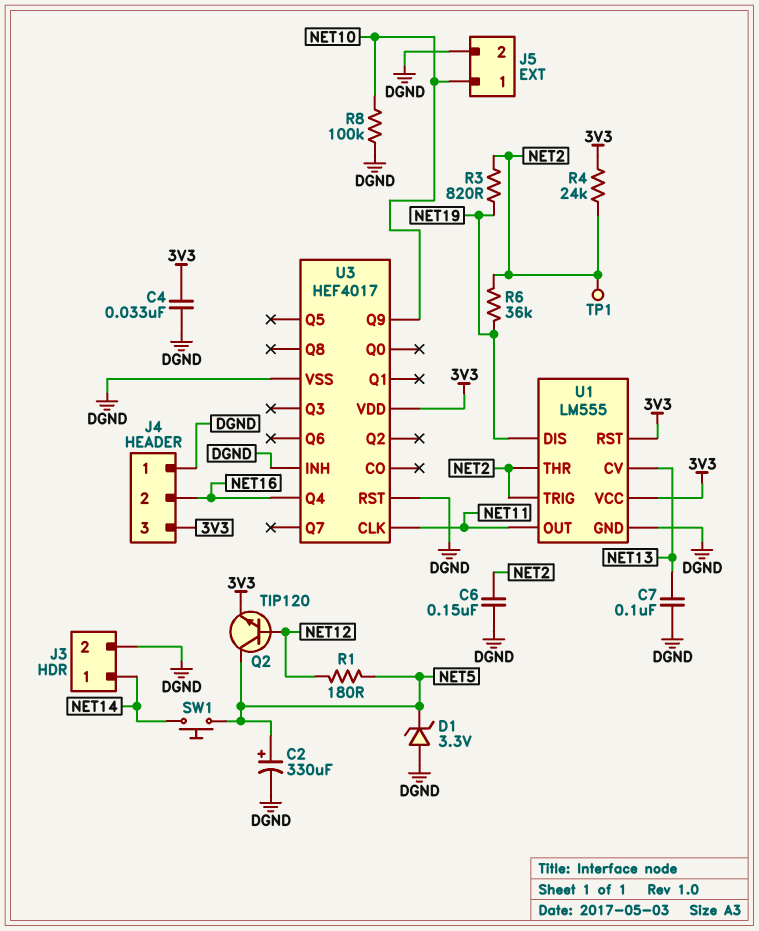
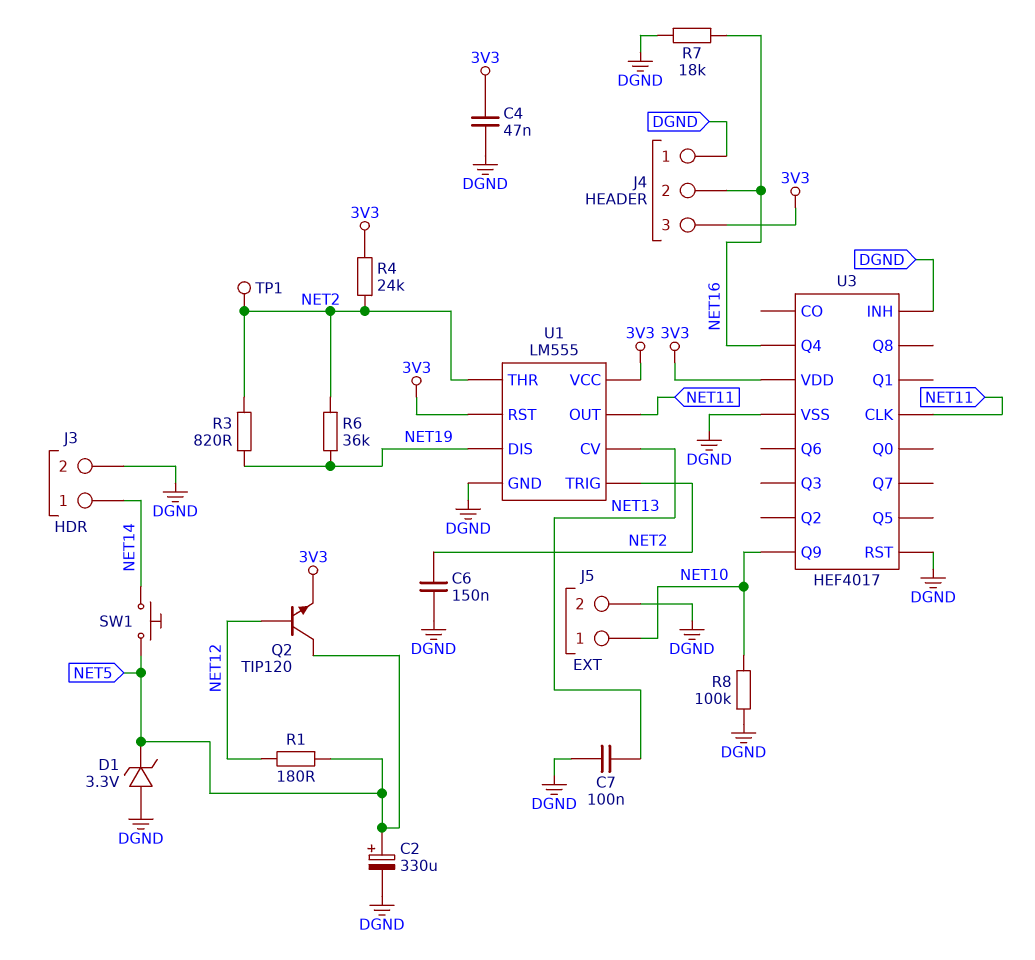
C4: 33nF (3V3, DGND) -> 47nF (3V3, DGND)
R7: none -> 18k (DGND, NET16)

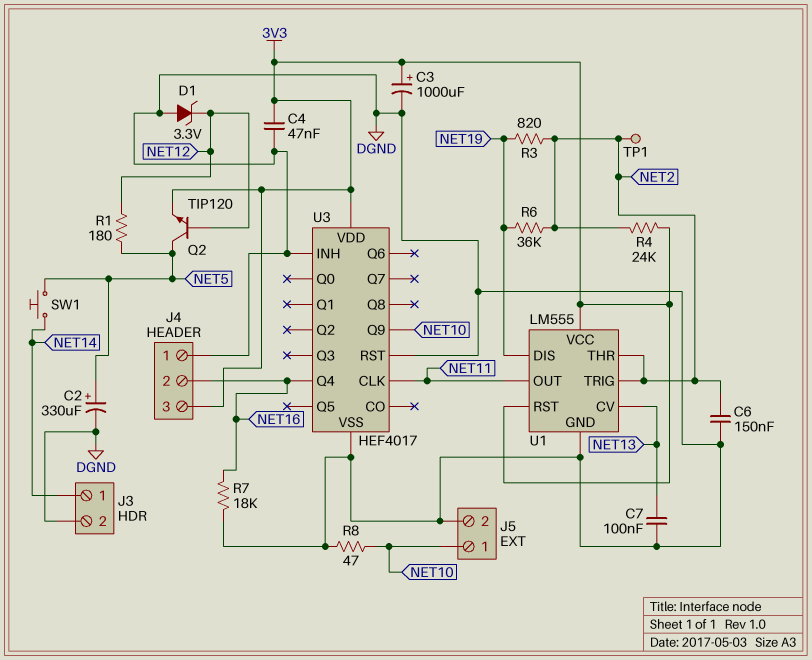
C3: none -> 1000uF (plus 3V3, minus DGND)
D1: zener 3.3V (A DGND, K NET5) -> zener 3.3V (A DGND, K NET12)
R8: 100k (DGND, NET10) -> 47 (DGND, NET10)

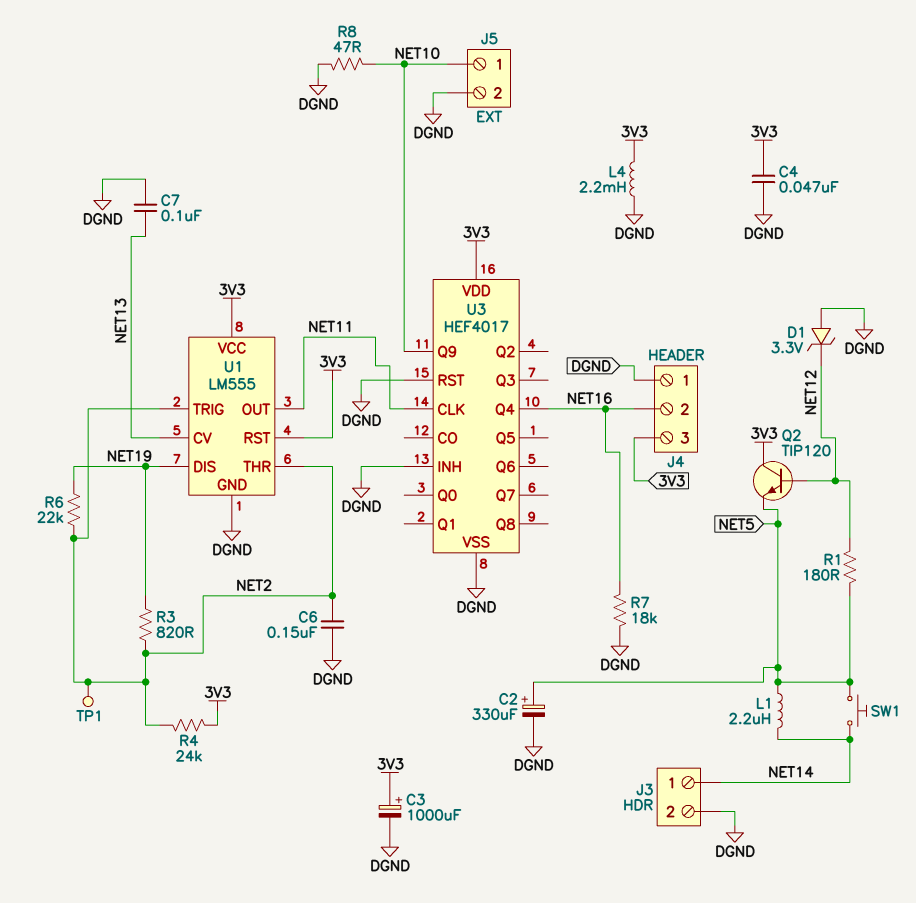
L1: none -> 2.2uH (NET5, NET14)
L4: none -> 2.2mH (3V3, DGND)
Q2: NPN TIP120 (B NET12, C NET5, E 3V3) -> NPN TIP120 (B NET12, C 3V3, E NET5)
R6: 36k (NET2, NET19) -> 22k (NET2, NET19)

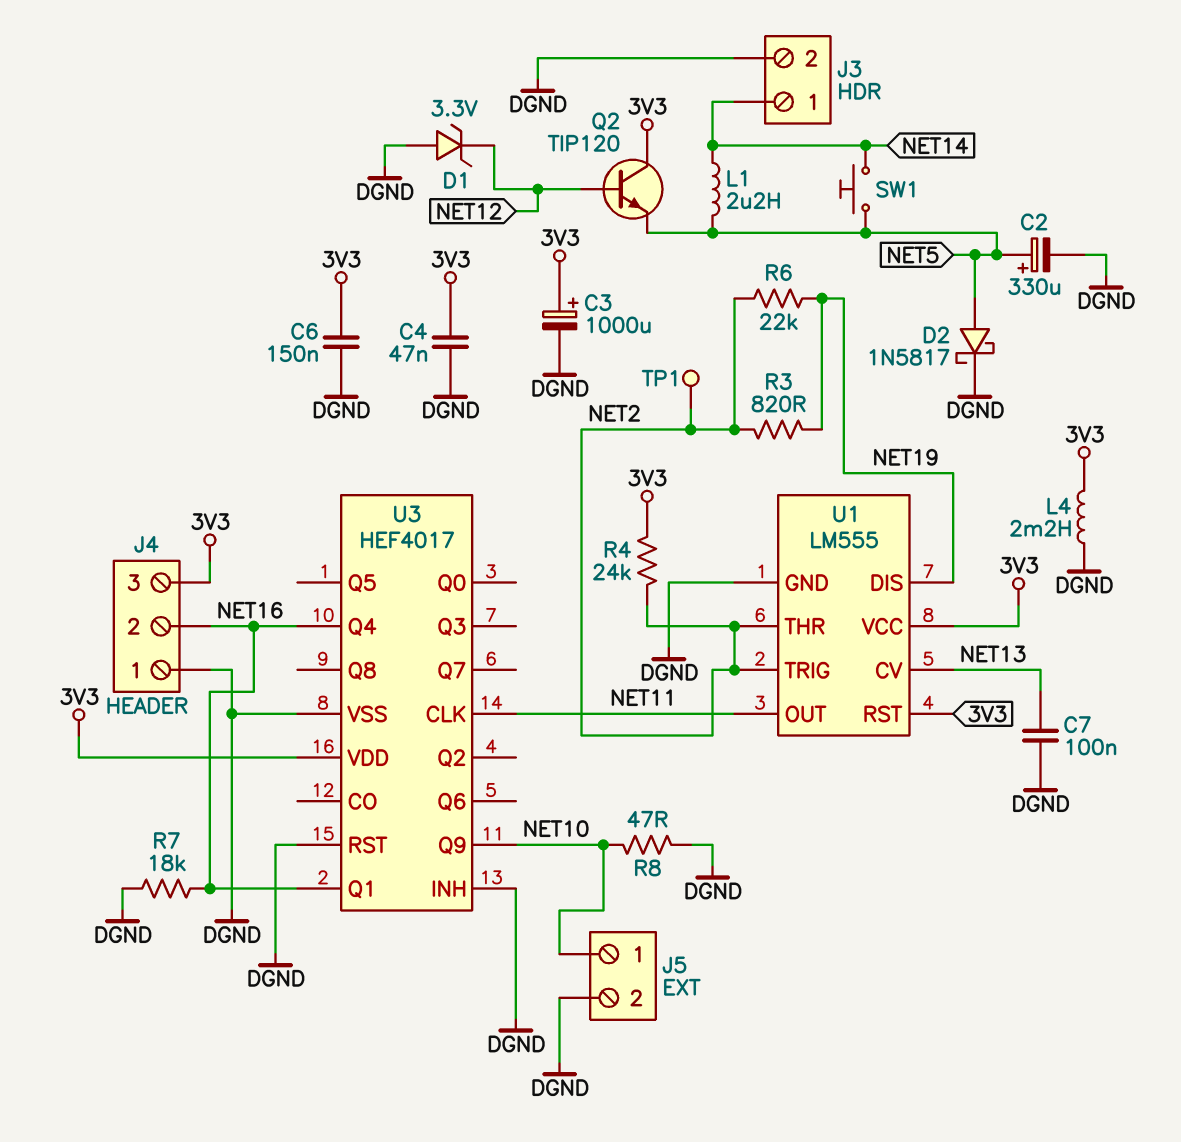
C6: 150nF (DGND, NET2) -> 150nF (3V3, DGND)
D2: none -> schottky 1N5817 (A NET5, K DGND)
R1: 180 (NET5, NET12) -> none
U3 pin Q1: none -> NET16

